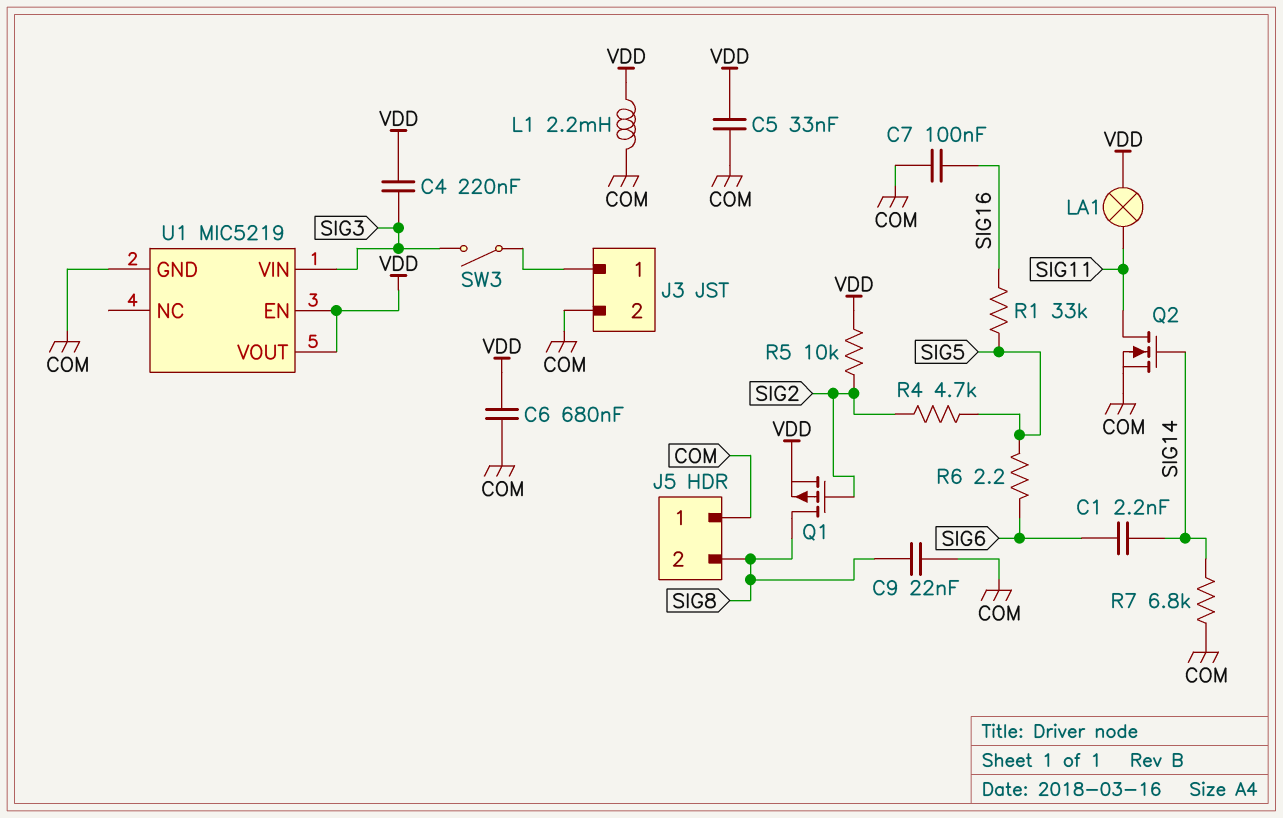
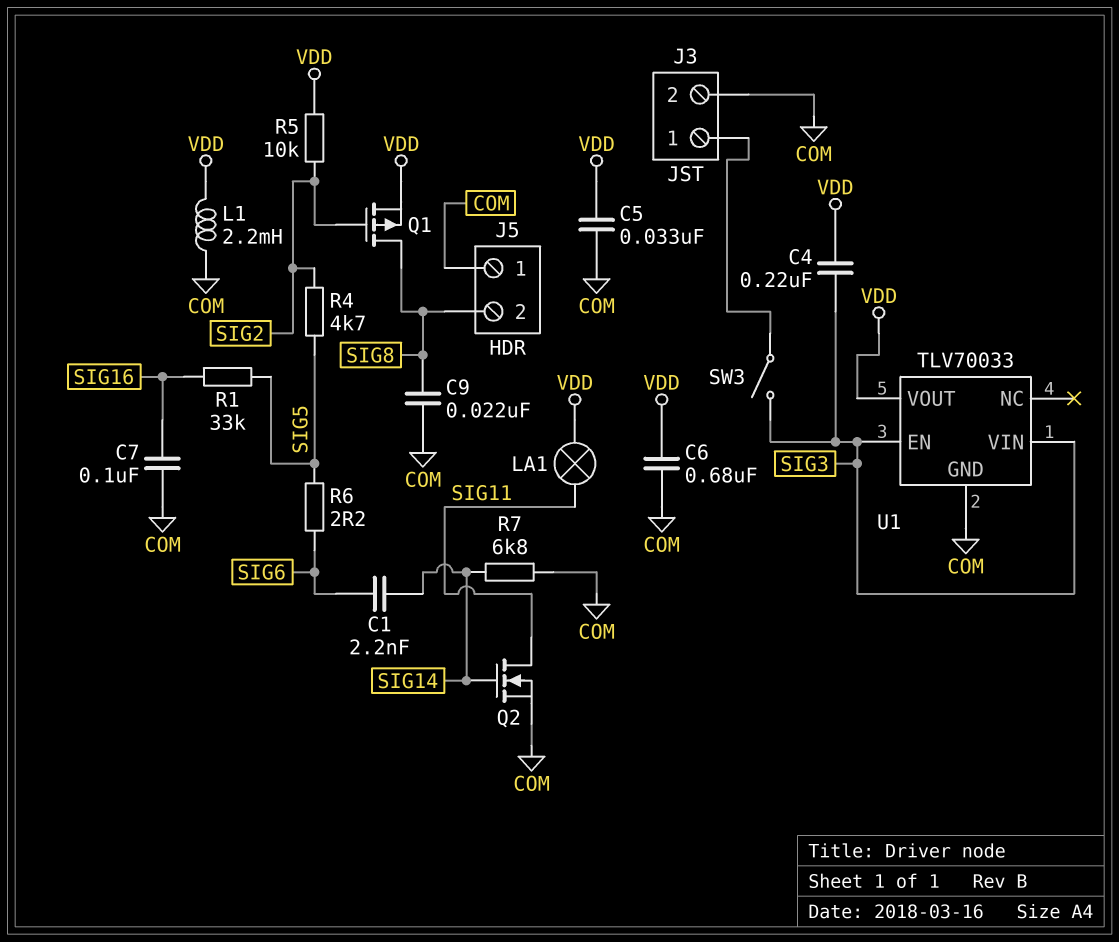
U1: MIC5219 -> TLV70033
U1 pin EN: VDD -> SIG3

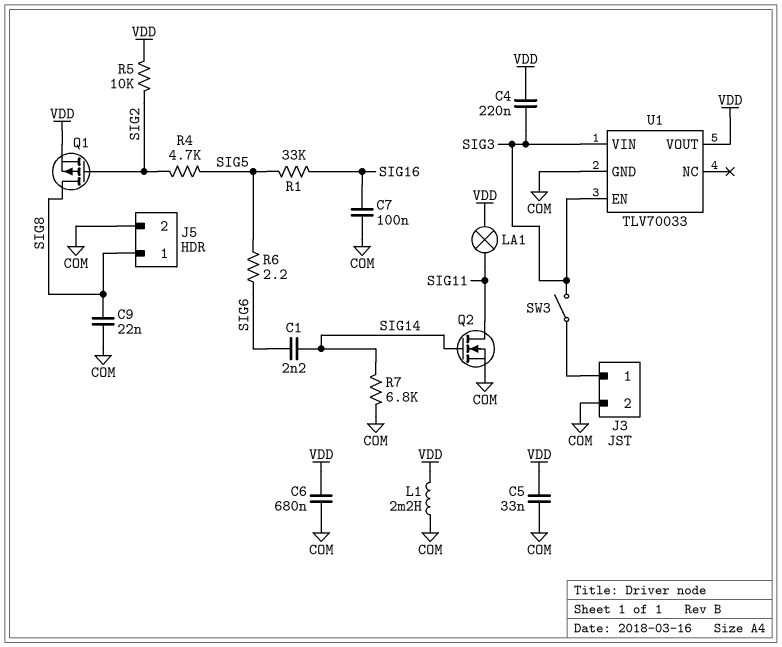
J5 pin 1: COM -> SIG8
J5 pin 2: SIG8 -> COM

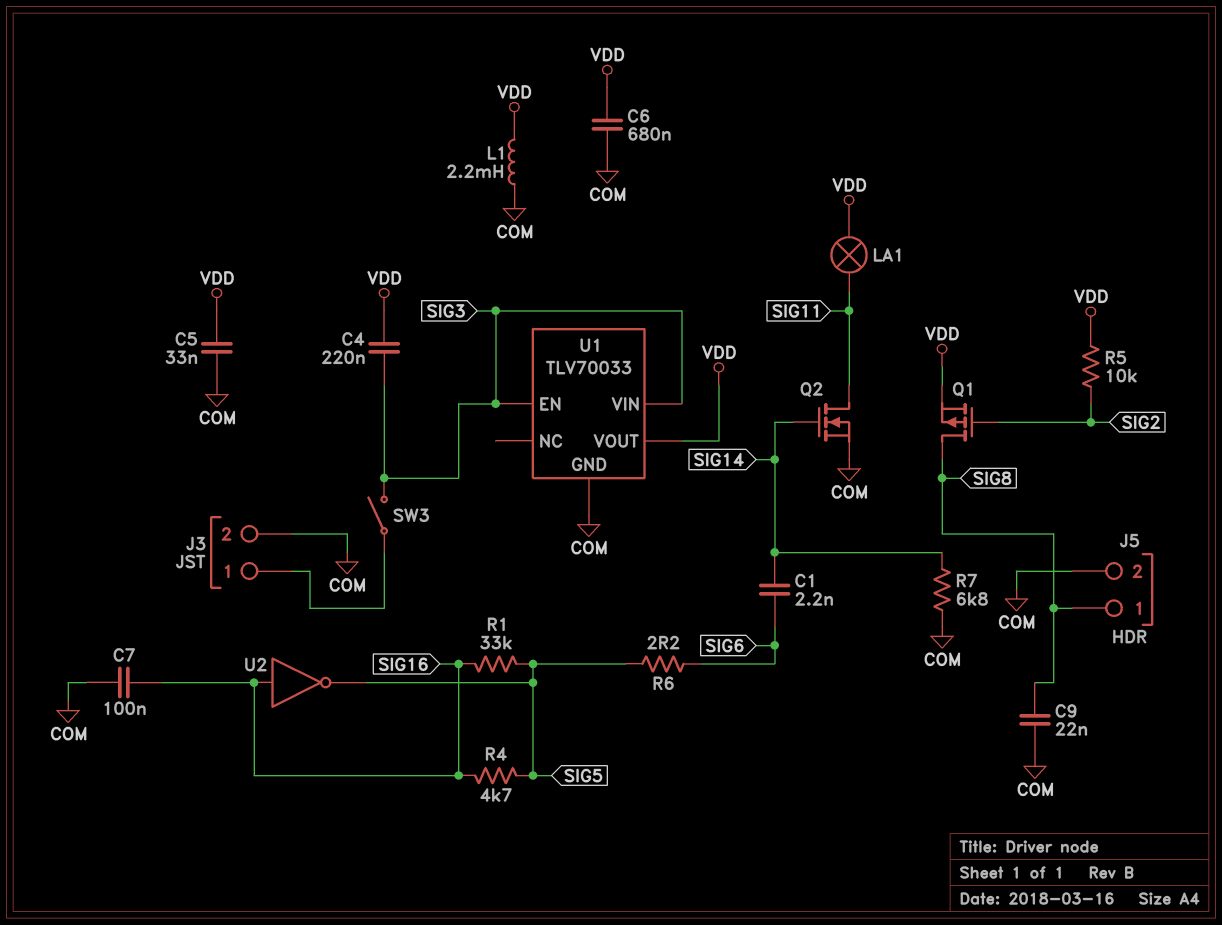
R4: 4.7k (SIG2, SIG5) -> 4.7k (SIG5, SIG16)
U2: none -> NOT (in SIG16, out SIG5)

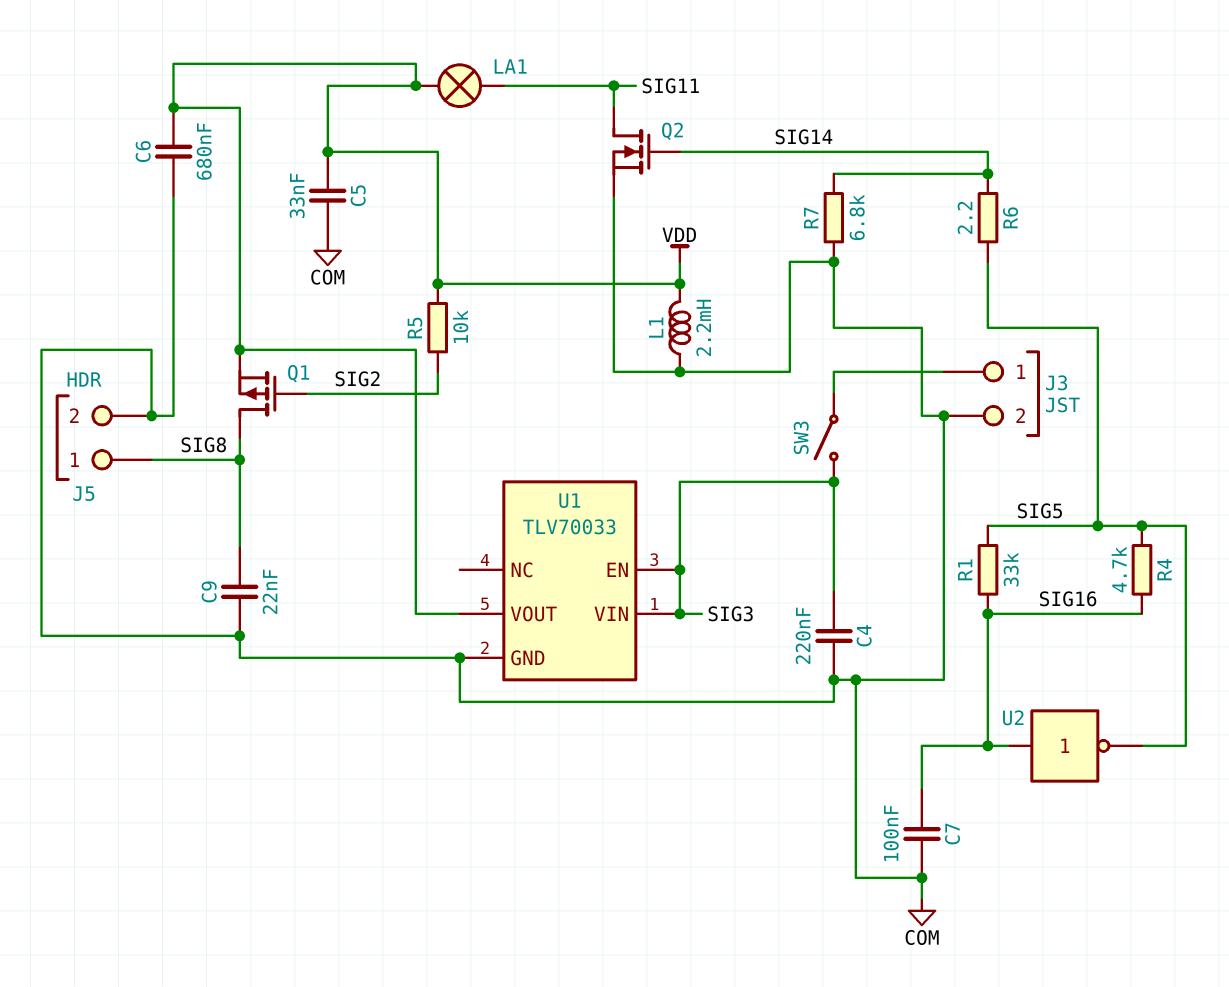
C1: 2.2nF (SIG6, SIG14) -> none
C4: 220nF (SIG3, VDD) -> 220nF (COM, SIG3)
R6: 2.2 (SIG5, SIG6) -> 2.2 (SIG5, SIG14)

